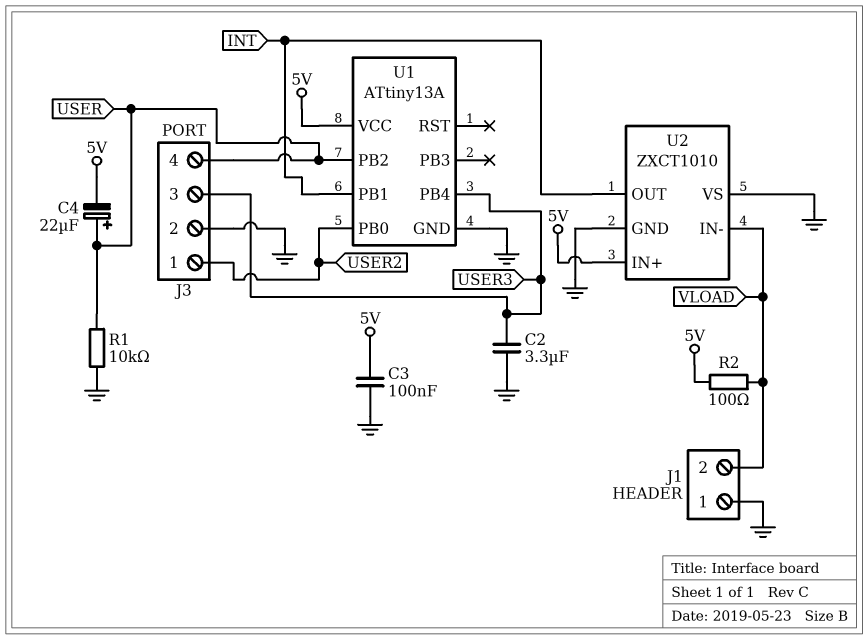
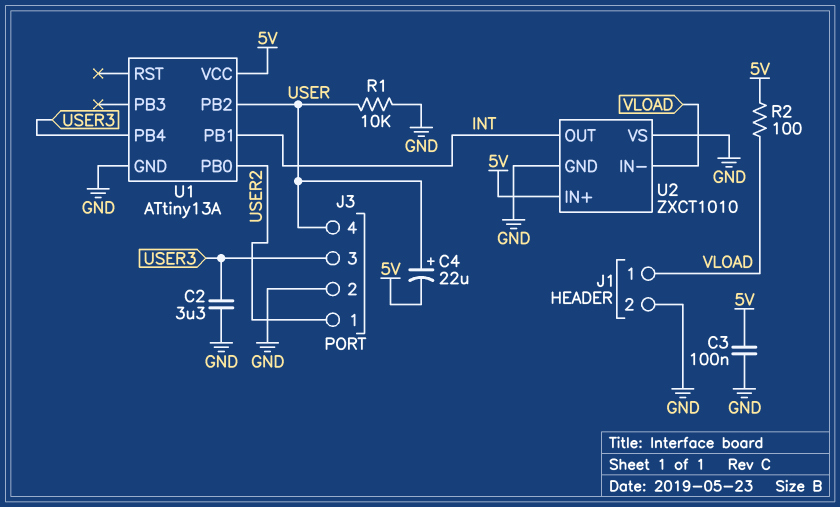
J1 pin 1: GND -> VLOAD
J1 pin 2: VLOAD -> GND

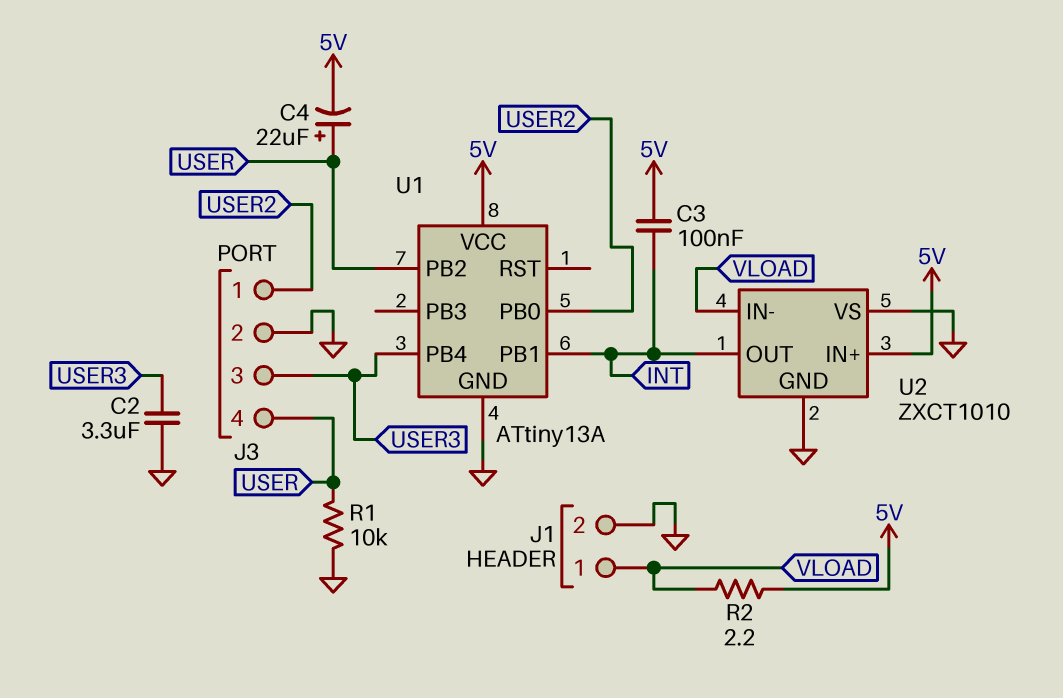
C3: 100nF (5V, GND) -> 100nF (5V, INT)
R2: 100 (5V, VLOAD) -> 2.2 (5V, VLOAD)

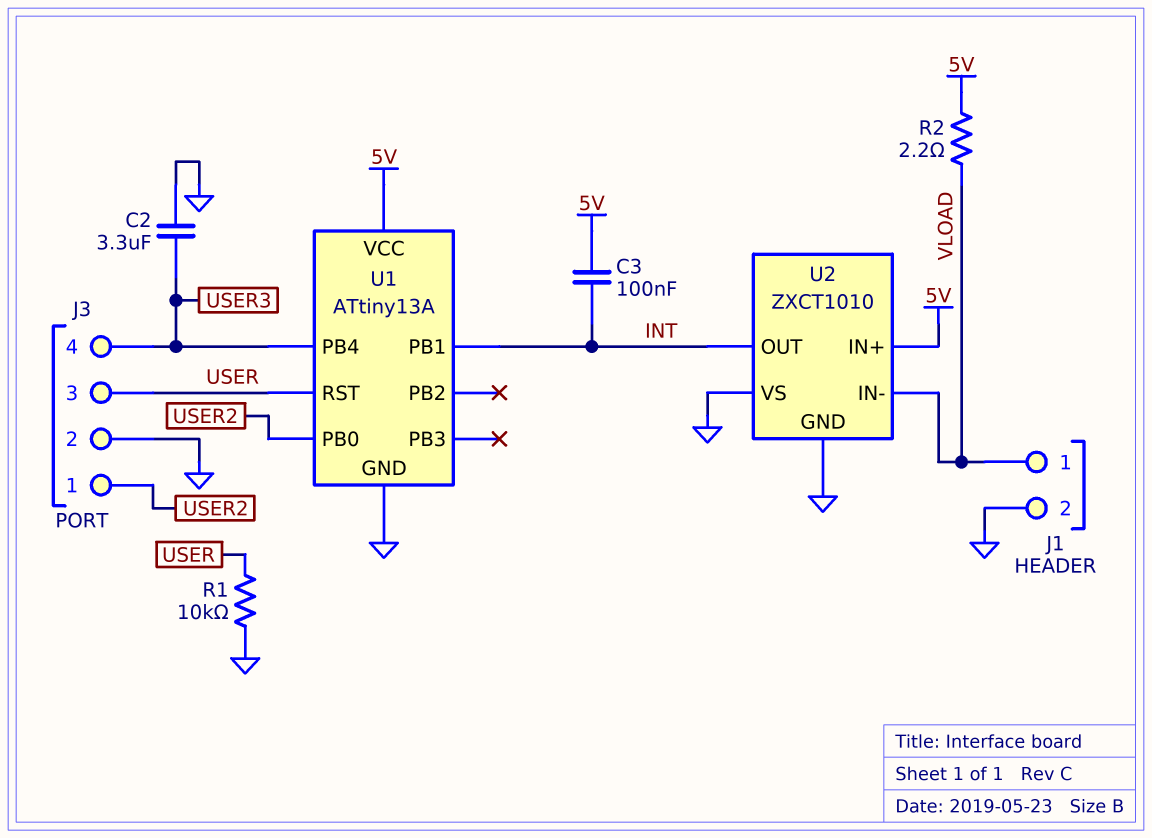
C4: 22uF (plus USER, minus 5V) -> none
J3 pin 3: USER3 -> USER
J3 pin 4: USER -> USER3
U1 pin PB2: USER -> none
U1 pin RST: none -> USER

